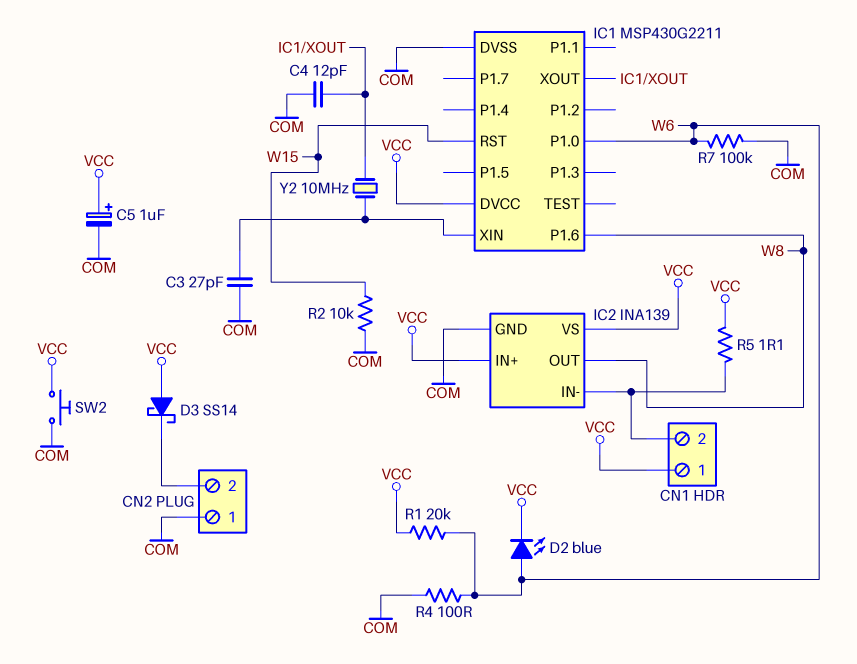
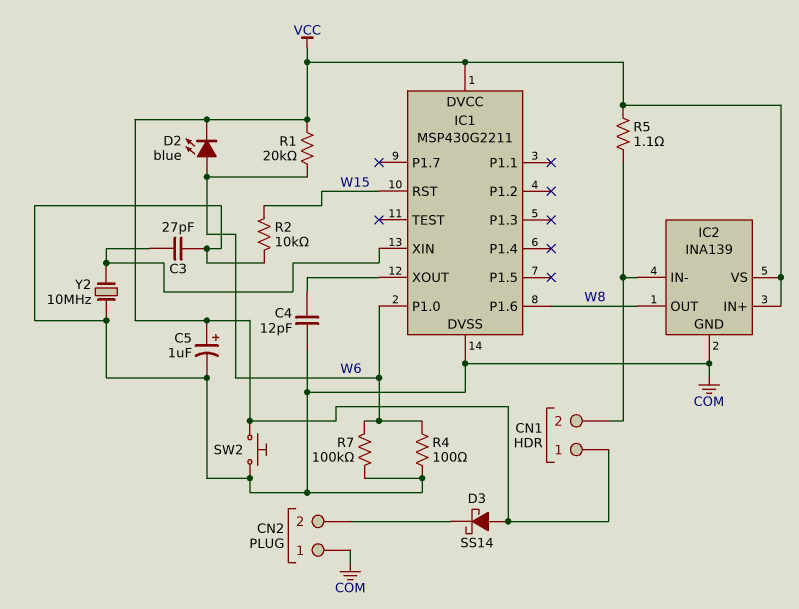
Y2: 10MHz (IC1/XIN, IC1/XOUT) -> 10MHz (COM, IC1/XIN)

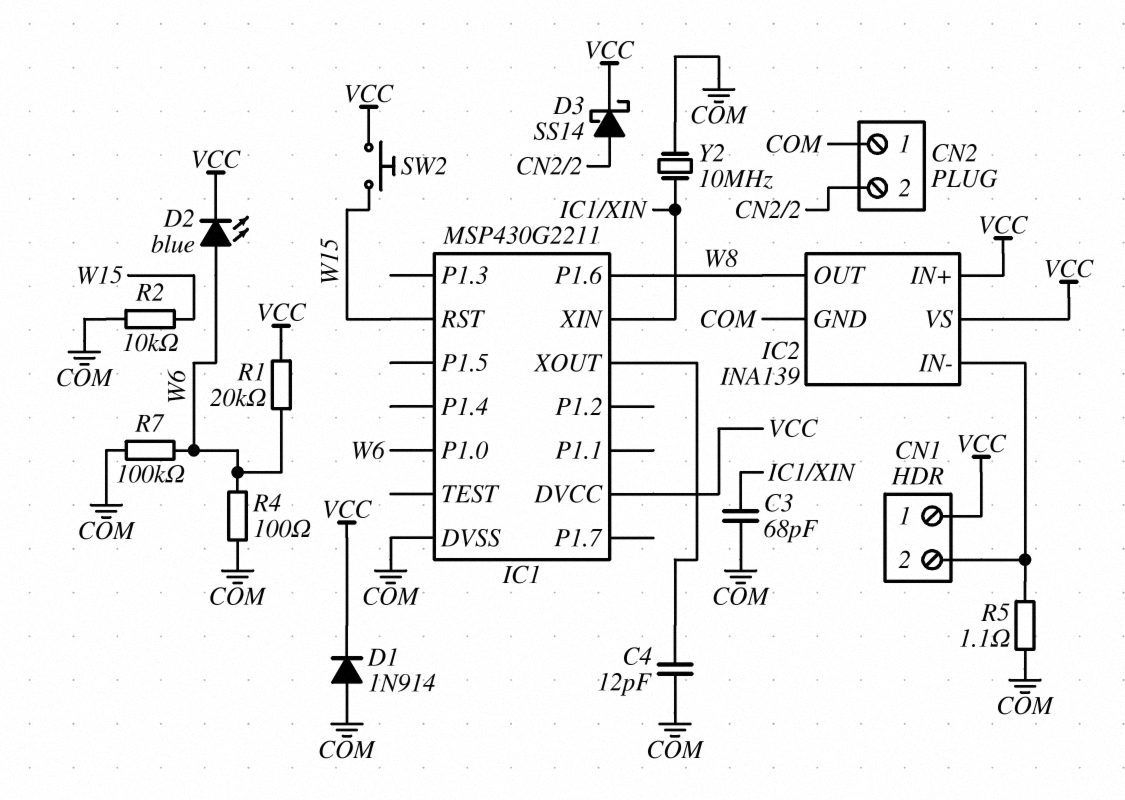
C3: 27pF (COM, IC1/XIN) -> 68pF (COM, IC1/XIN)
C5: 1uF (plus VCC, minus COM) -> none
D1: none -> diode 1N914 (A COM, K VCC)
D3: schottky SS14 (A VCC, K CN2/2) -> schottky SS14 (A CN2/2, K VCC)
R5: 1.1 (CN1/2, VCC) -> 1.1 (CN1/2, COM)
SW2: button (COM, VCC) -> button (VCC, W15)

